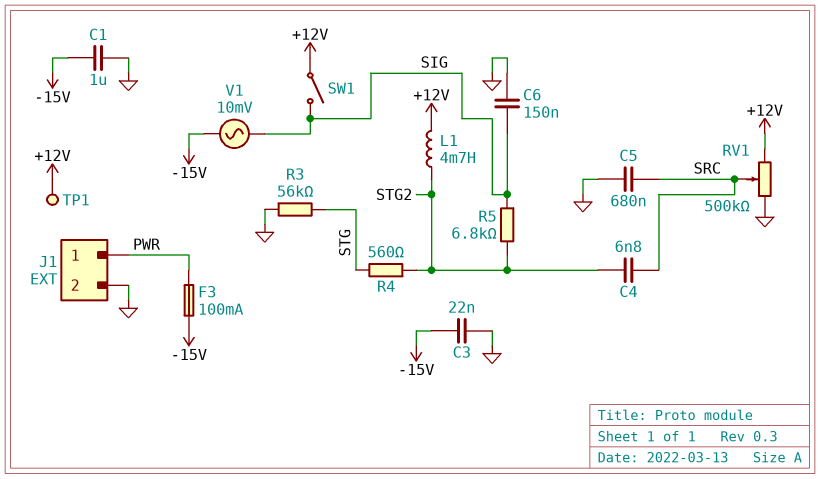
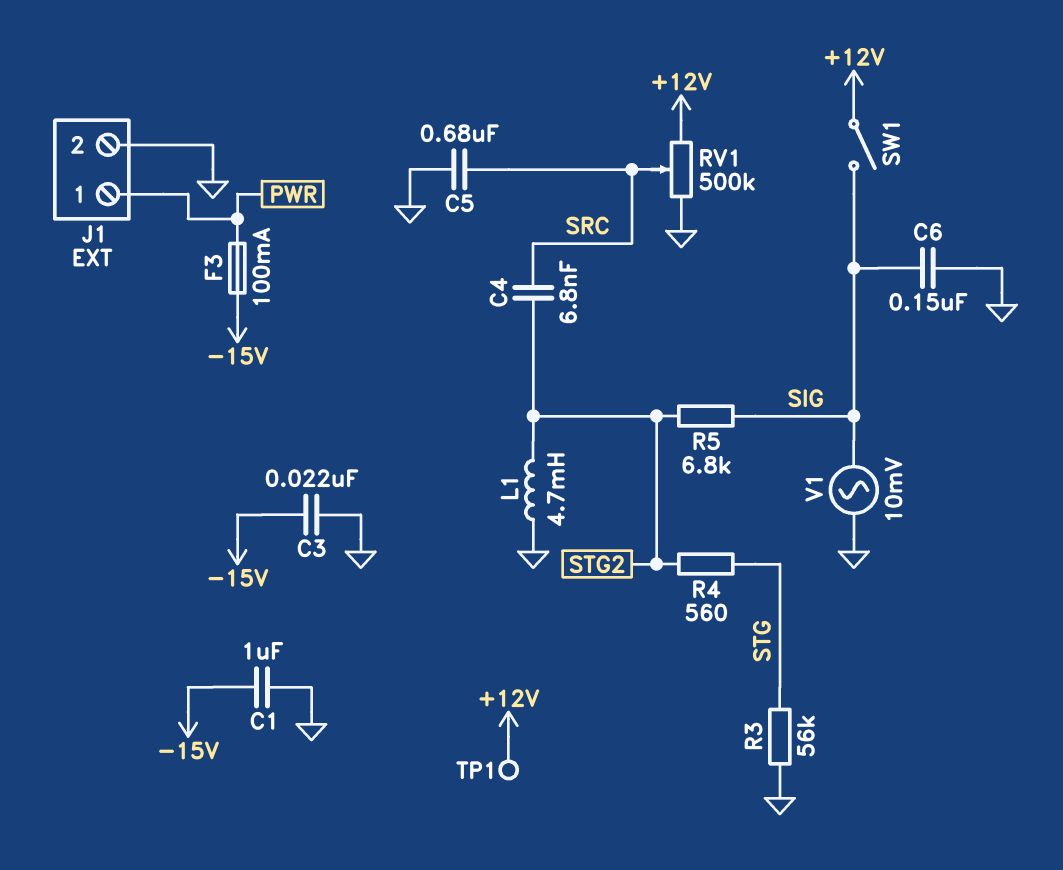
L1: 4.7mH (+12V, STG2) -> 4.7mH (GND, STG2)
V1: AC 10mV (-15V, SIG) -> AC 10mV (GND, SIG)

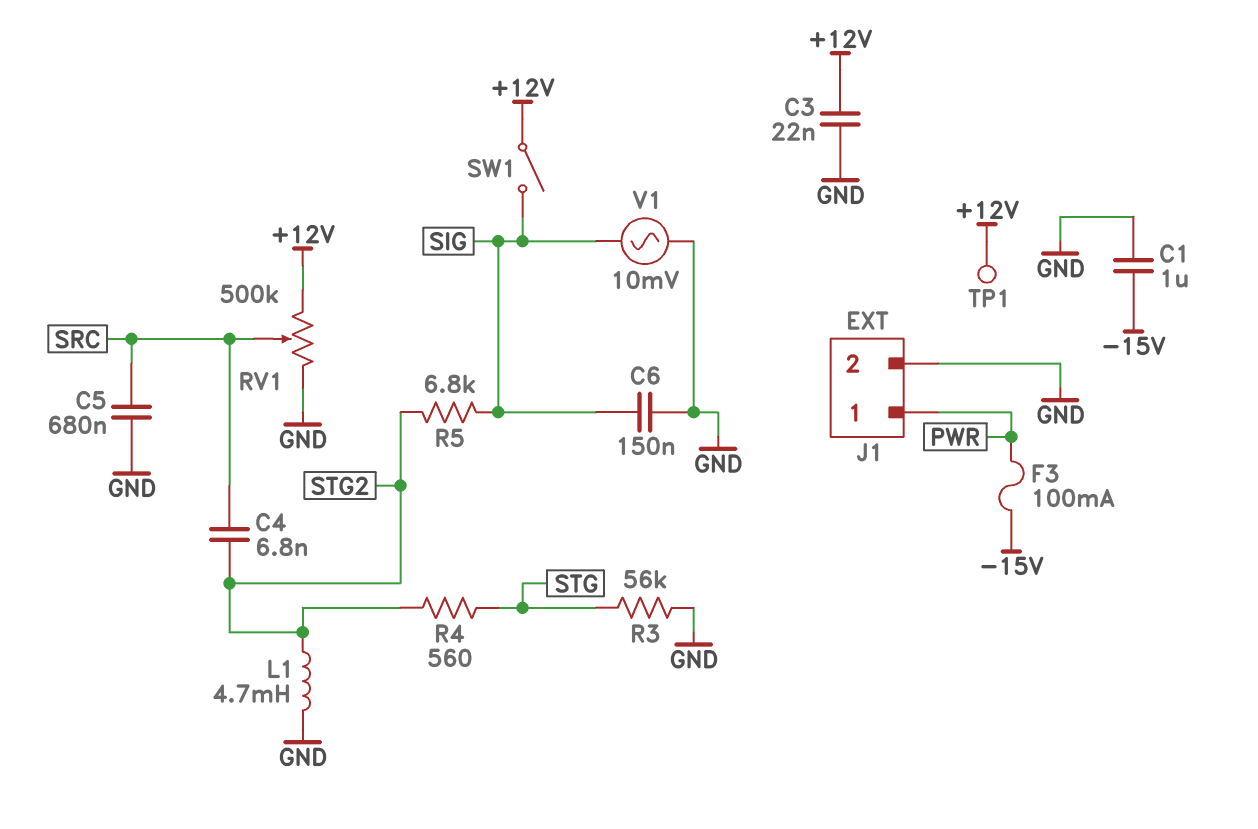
C3: 22nF (-15V, GND) -> 22nF (+12V, GND)

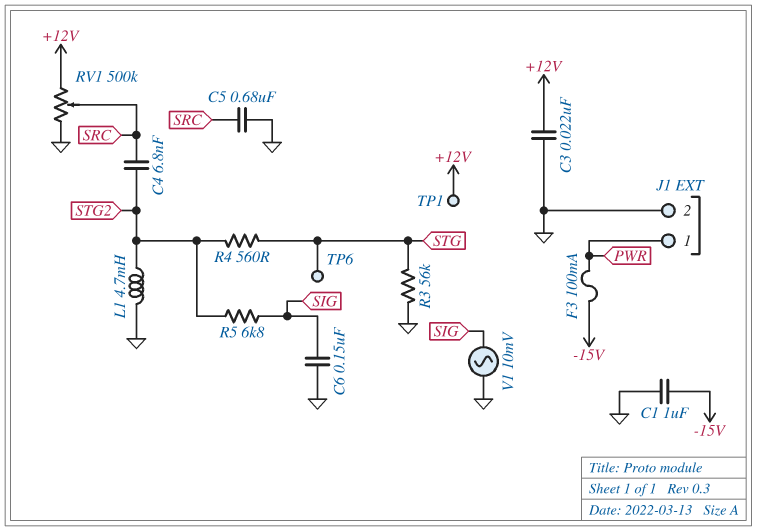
SW1: switch (+12V, SIG) -> none
TP6: none -> test point (STG)

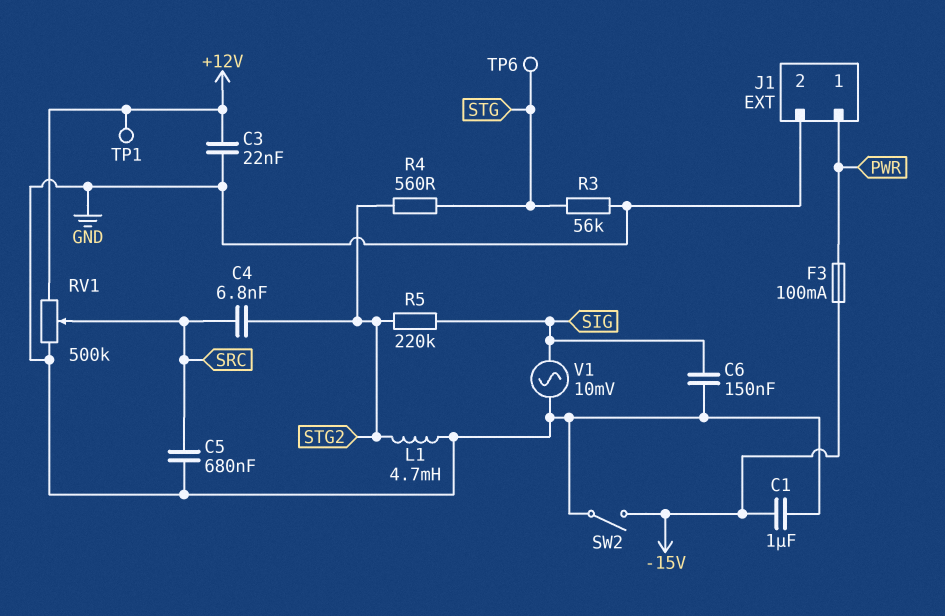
R5: 6.8k (SIG, STG2) -> 220k (SIG, STG2)
SW2: none -> switch (-15V, GND)

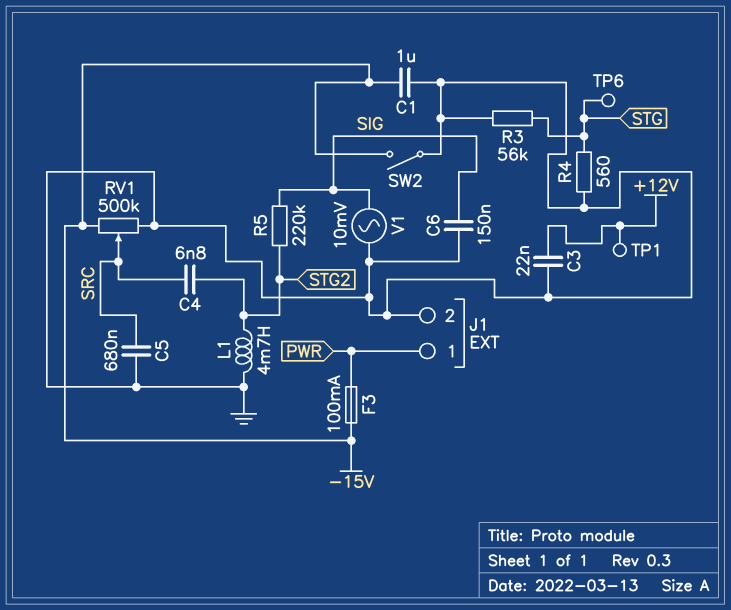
R4: 560 (STG, STG2) -> 560 (GND, STG)
RV1: 500k (+12V, GND, wiper SRC) -> 500k (-15V, GND, wiper SRC)

